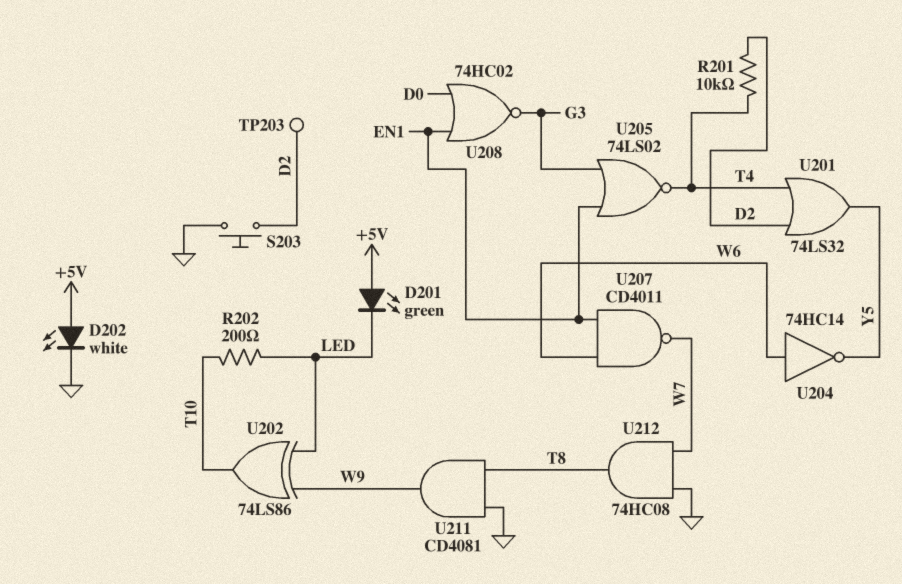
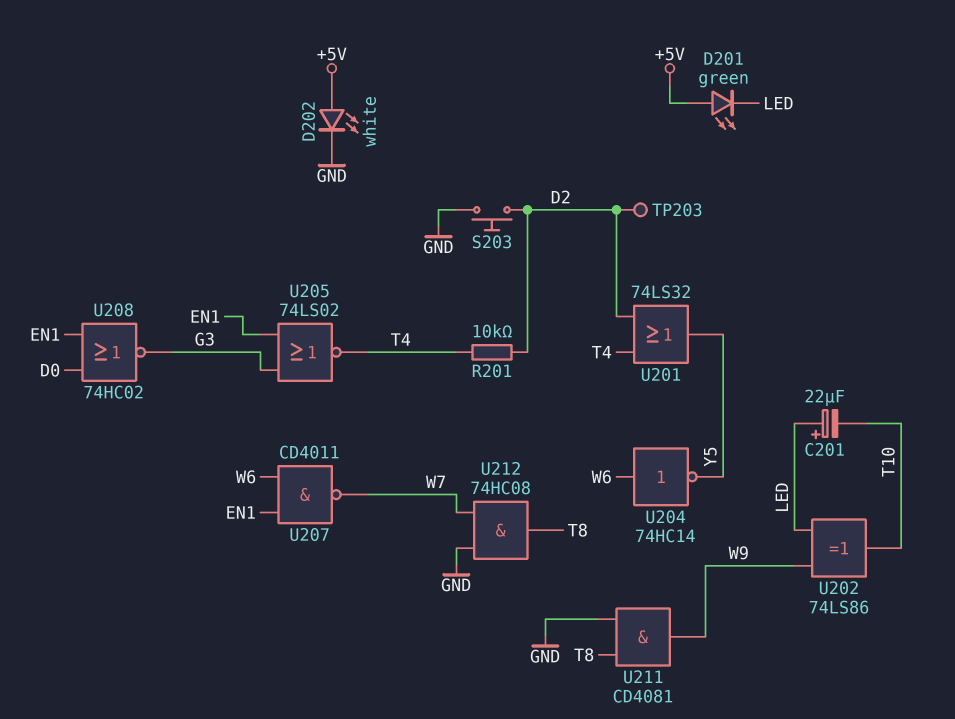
C201: none -> 22uF (plus LED, minus T10)
R202: 200 (LED, T10) -> none

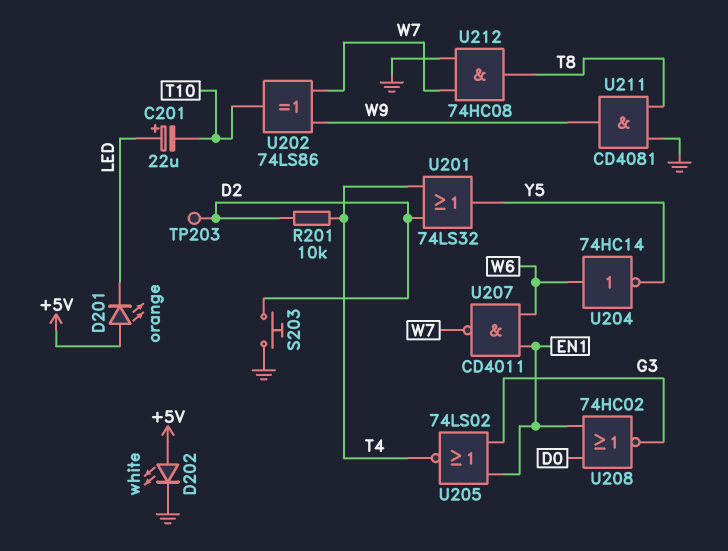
D201: LED green (A +5V, K LED) -> LED orange (A +5V, K LED)
U202: XOR 74LS86 (in LED, in W9, out T10) -> XOR 74LS86 (in W7, in W9, out T10)

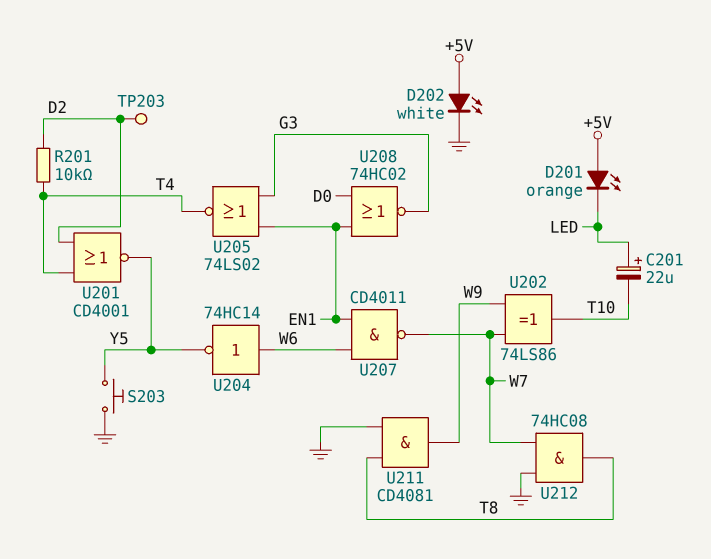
S203: button (D2, GND) -> button (GND, Y5)
U201: OR 74LS32 (in D2, in T4, out Y5) -> NOR CD4001 (in D2, in T4, out Y5)

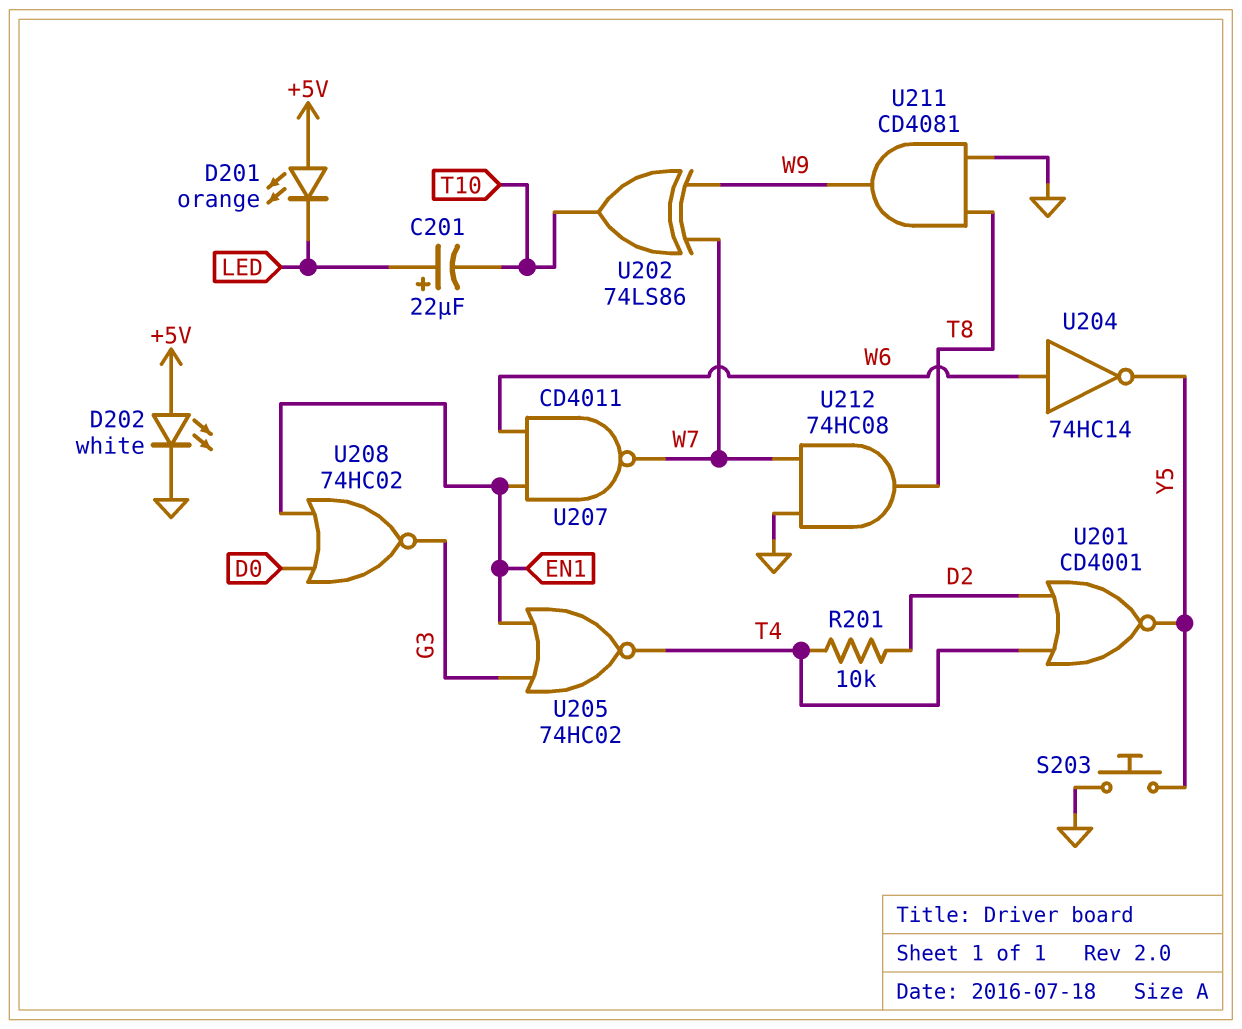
TP203: test point (D2) -> none
U205: NOR 74LS02 (in EN1, in G3, out T4) -> NOR 74HC02 (in EN1, in G3, out T4)

